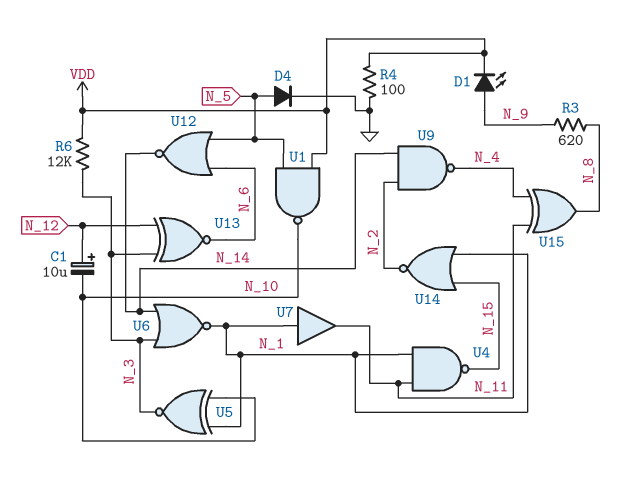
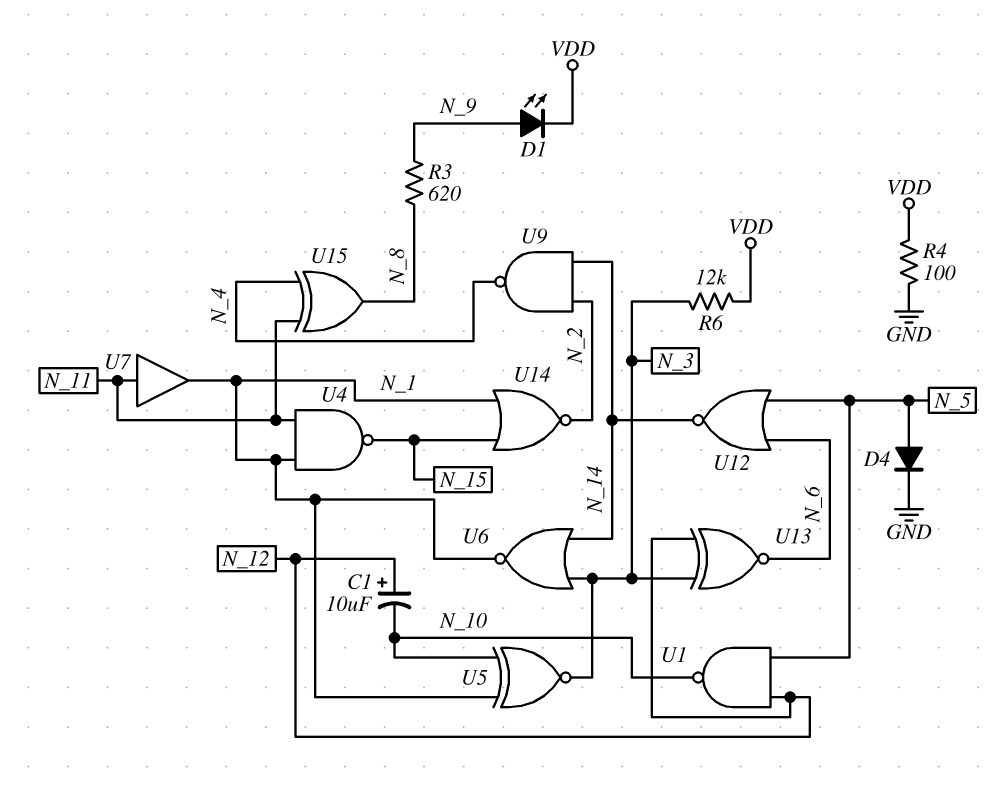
U1: NAND (in N_5, in VDD, out N_10) -> NAND (in N_5, in N_12, out N_10)
U7: buffer (in N_1, out N_11) -> buffer (in N_11, out N_1)

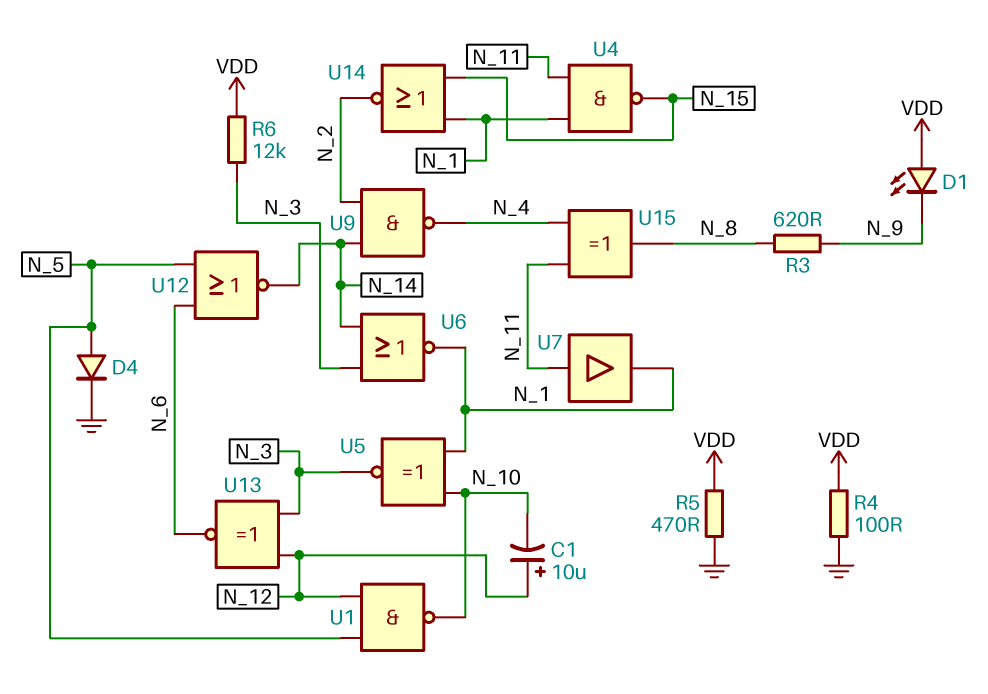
D1: LED (A N_9, K VDD) -> LED (A VDD, K N_9)
R5: none -> 470 (GND, VDD)

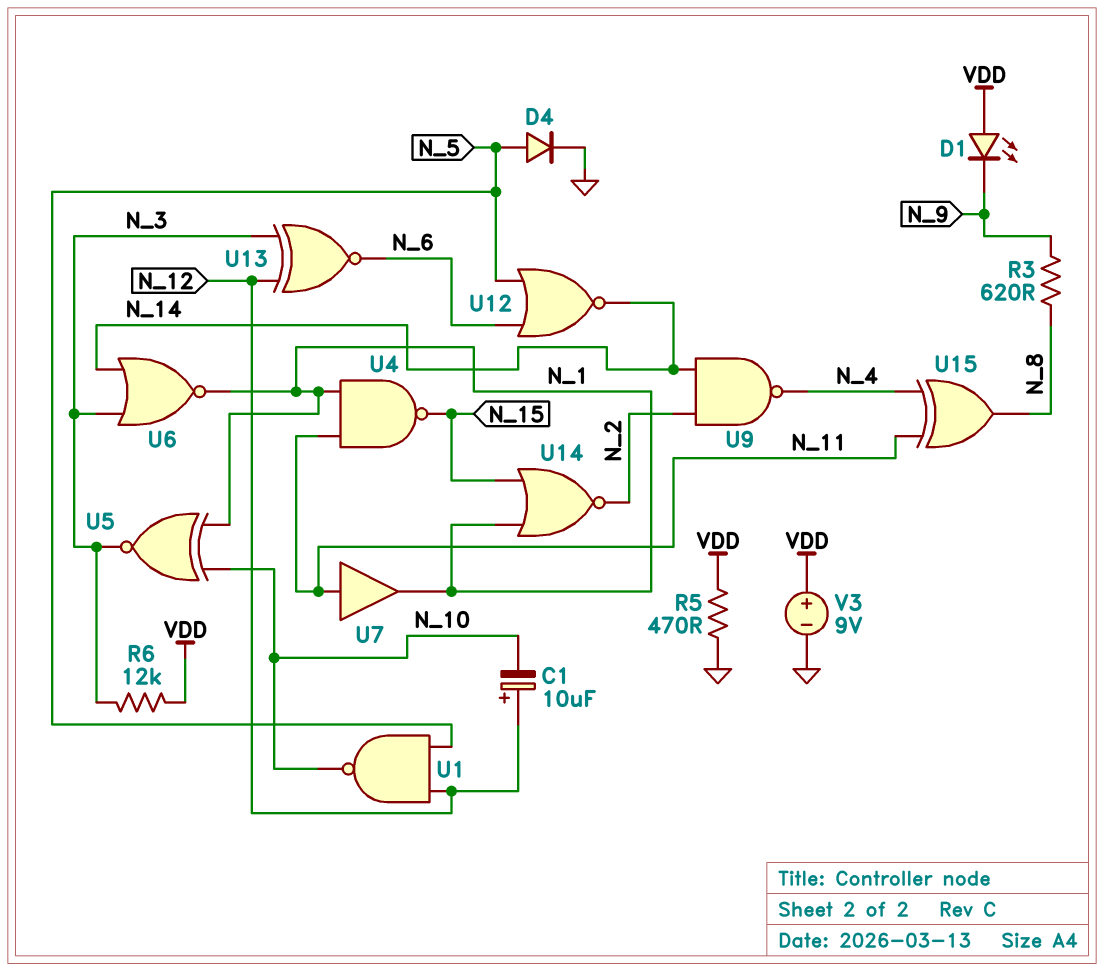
R4: 100 (GND, VDD) -> none
V3: none -> 9V (plus VDD, minus GND)

